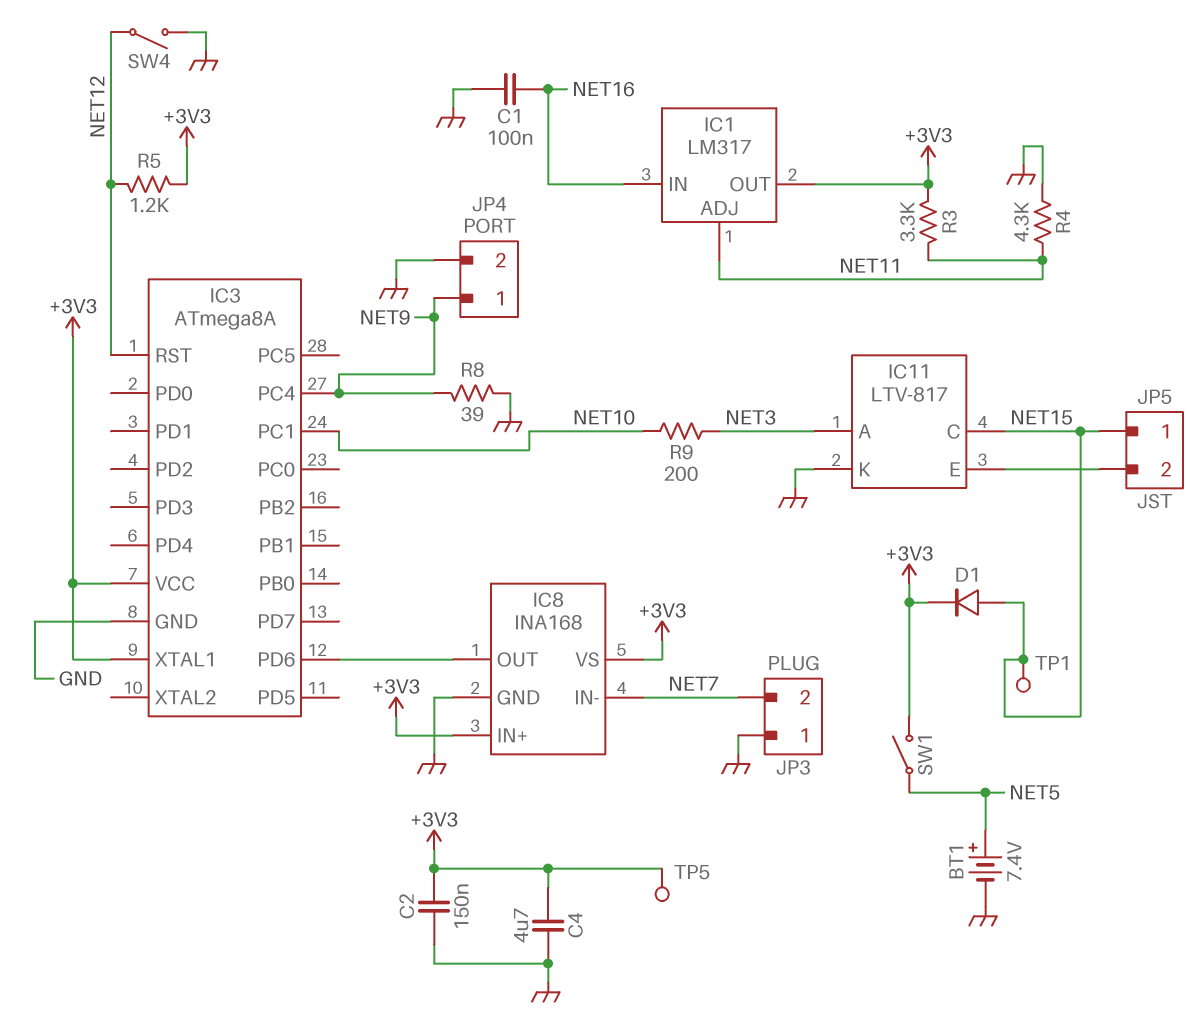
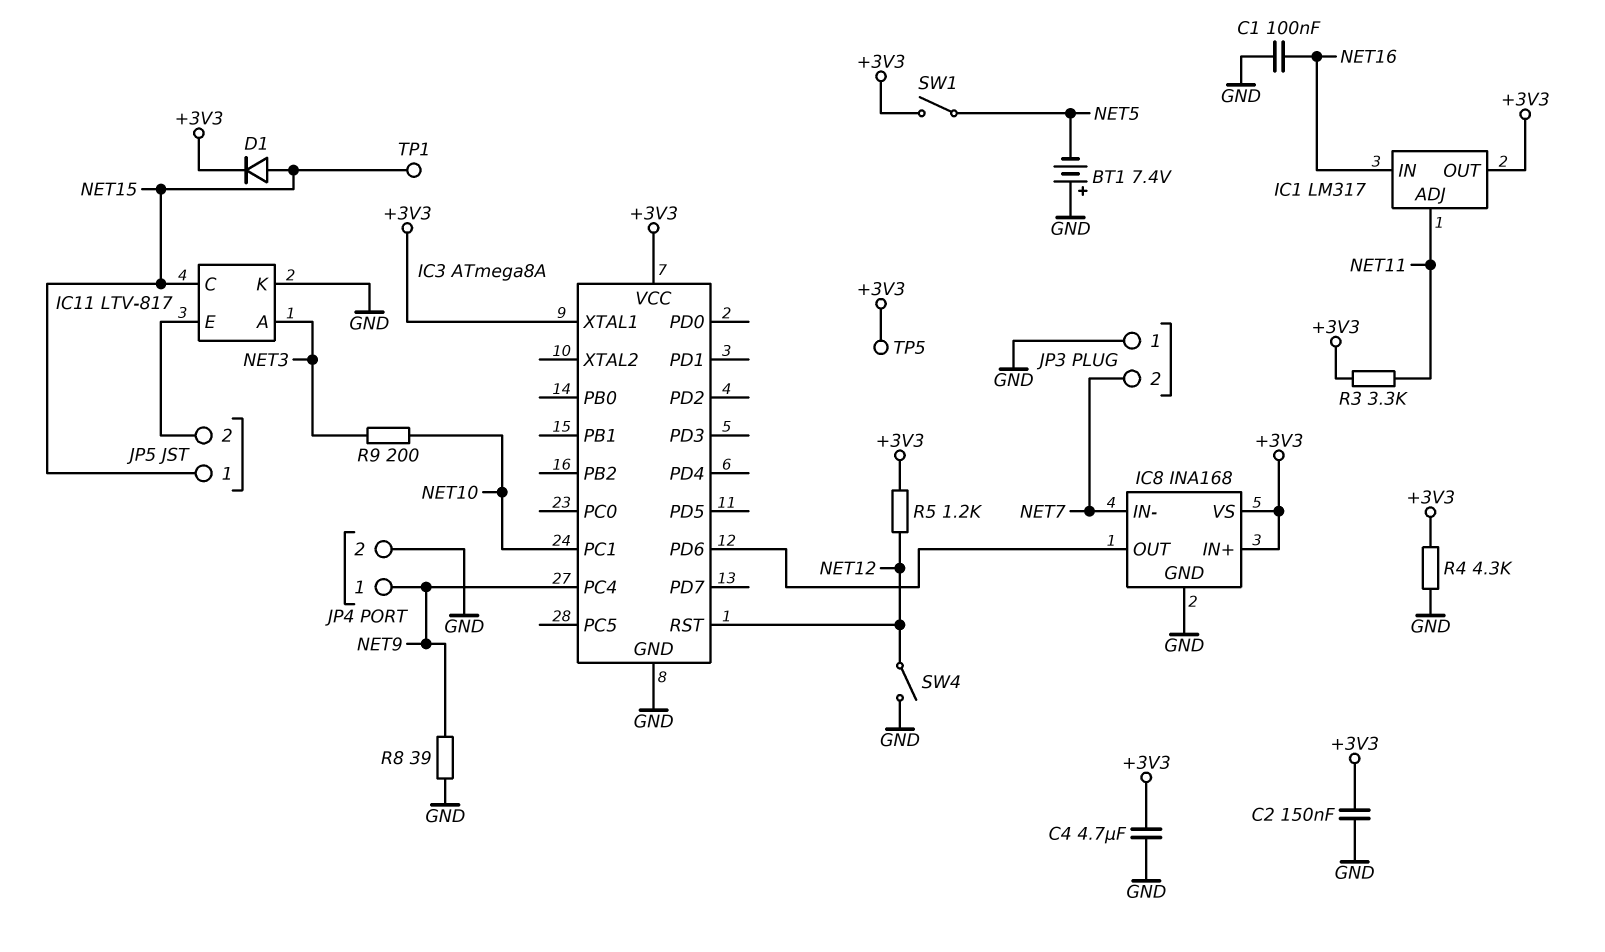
BT1: 7.4V (plus NET5, minus GND) -> 7.4V (plus GND, minus NET5)
R4: 4.3k (GND, NET11) -> 4.3k (+3V3, GND)

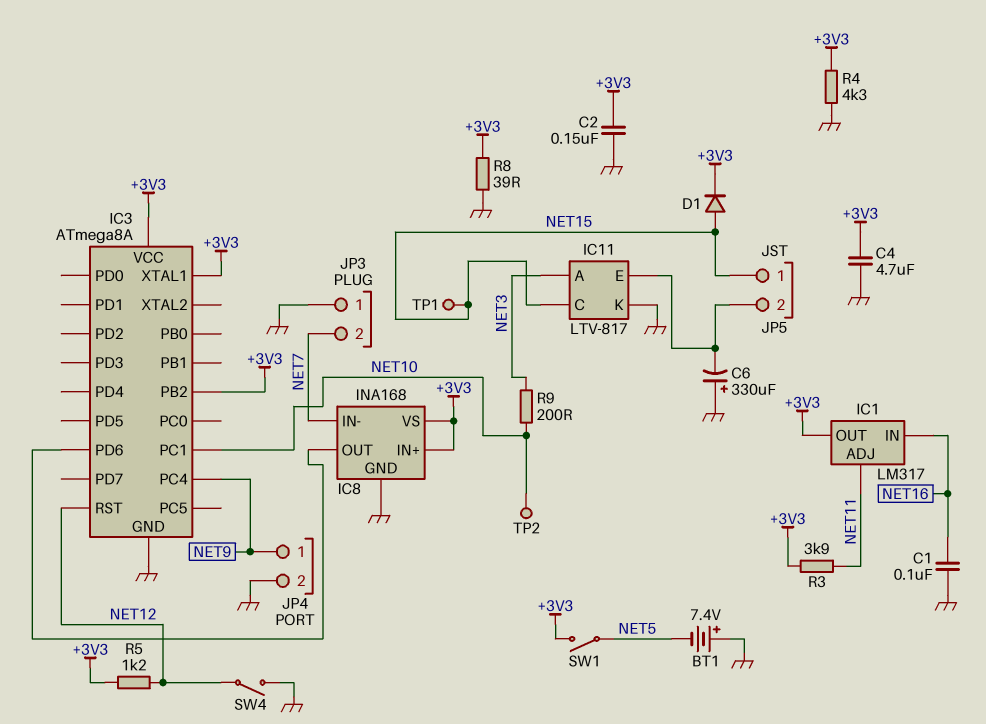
C6: none -> 330uF (plus GND, minus IC11/E)
IC3 pin PB2: none -> +3V3
R3: 3.3k (+3V3, NET11) -> 3.9k (+3V3, NET11)
R8: 39 (GND, NET9) -> 39 (+3V3, GND)
TP2: none -> test point (NET10)
TP5: test point (+3V3) -> none

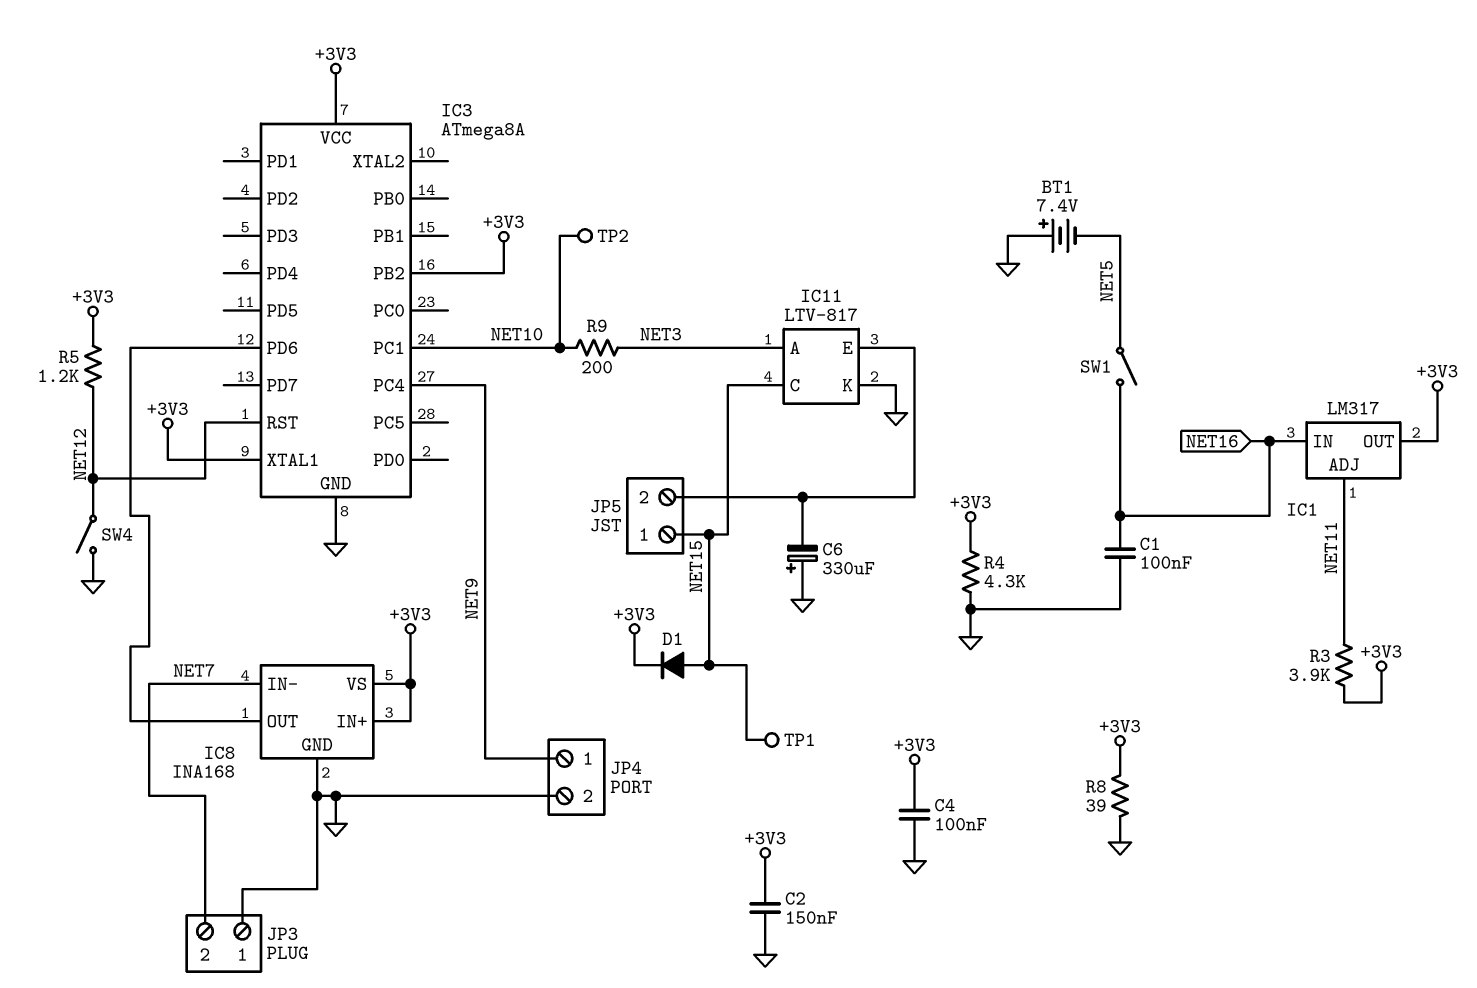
C4: 4.7uF (+3V3, GND) -> 100nF (+3V3, GND)
SW1: switch (+3V3, NET5) -> switch (NET5, NET16)

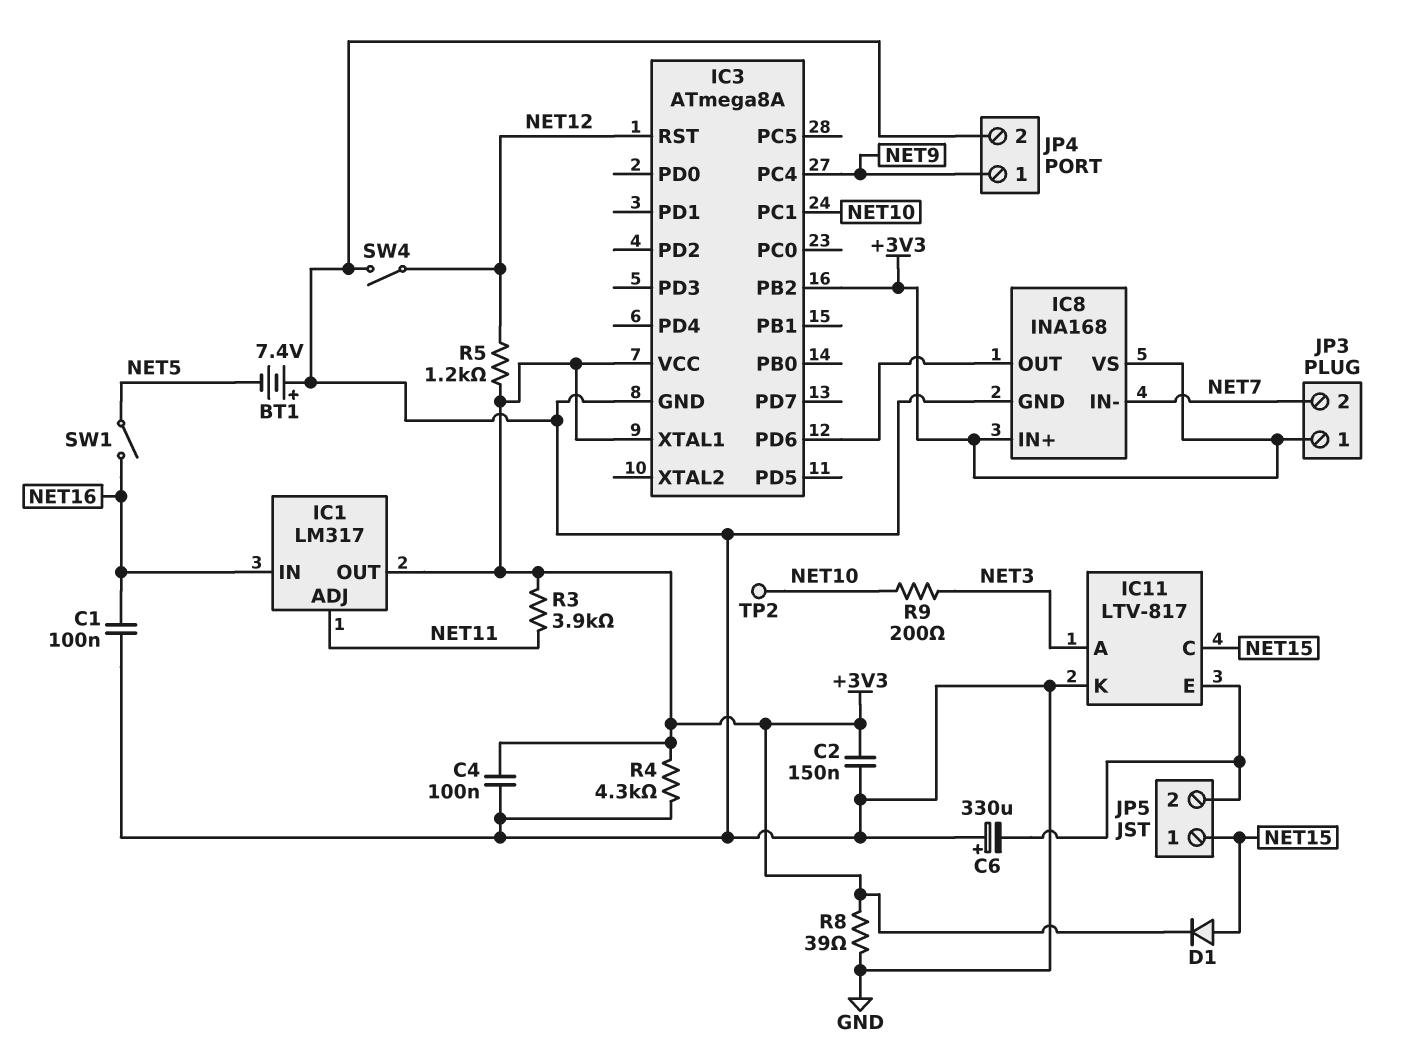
JP3 pin 1: GND -> +3V3
TP1: test point (NET15) -> none

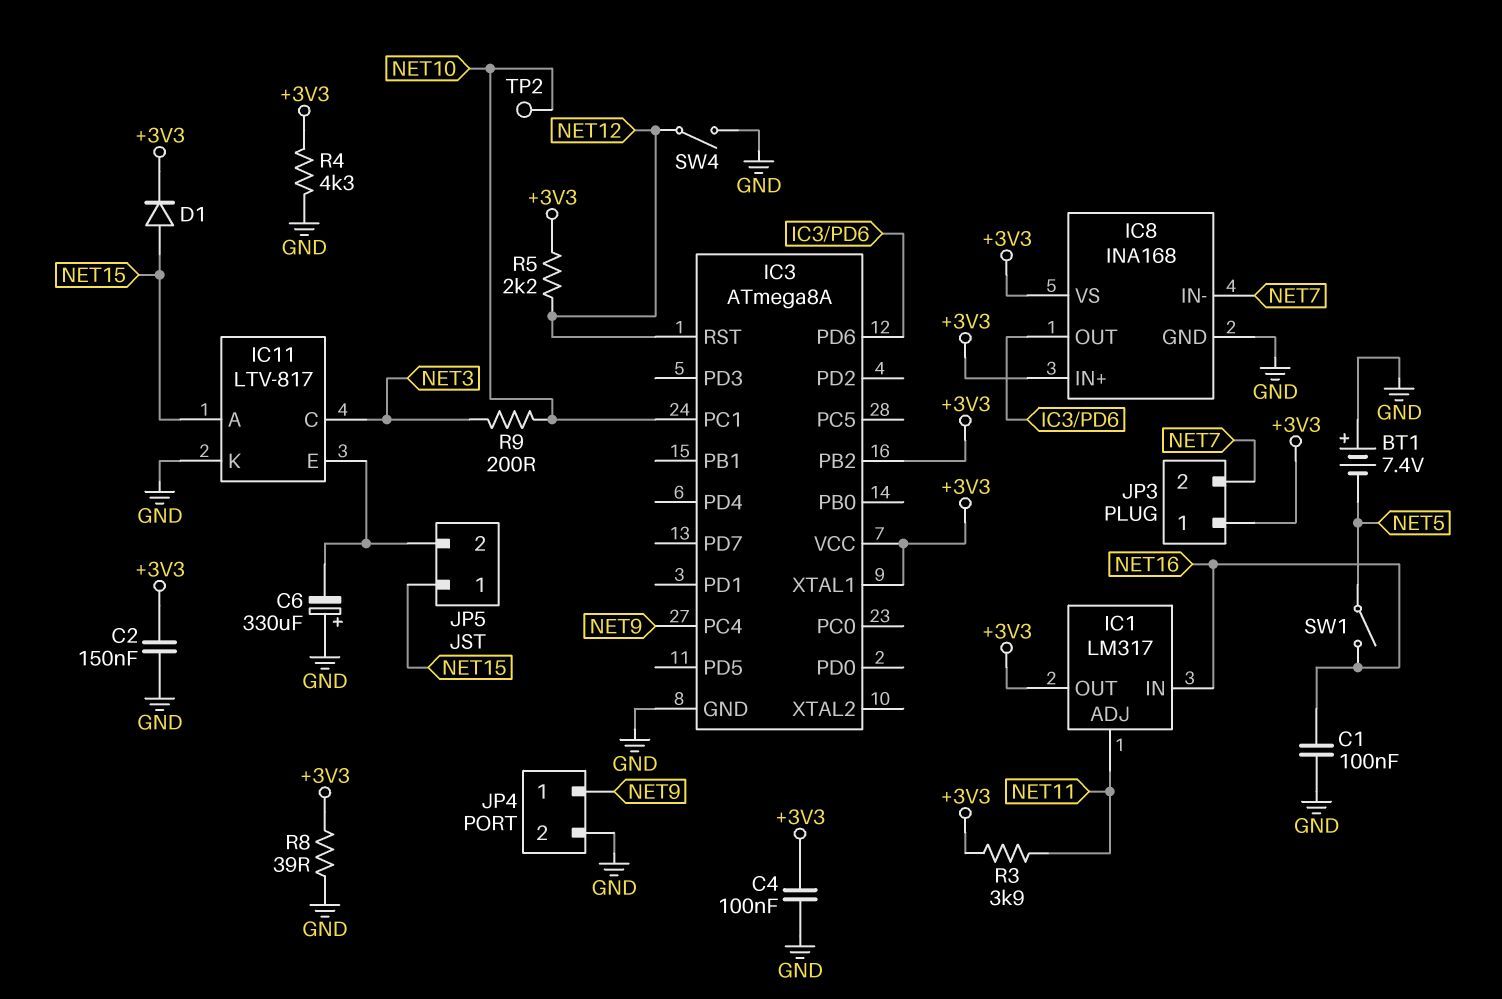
IC11 pin A: NET3 -> NET15
IC11 pin C: NET15 -> NET3
R5: 1.2k (+3V3, NET12) -> 2.2k (+3V3, NET12)

